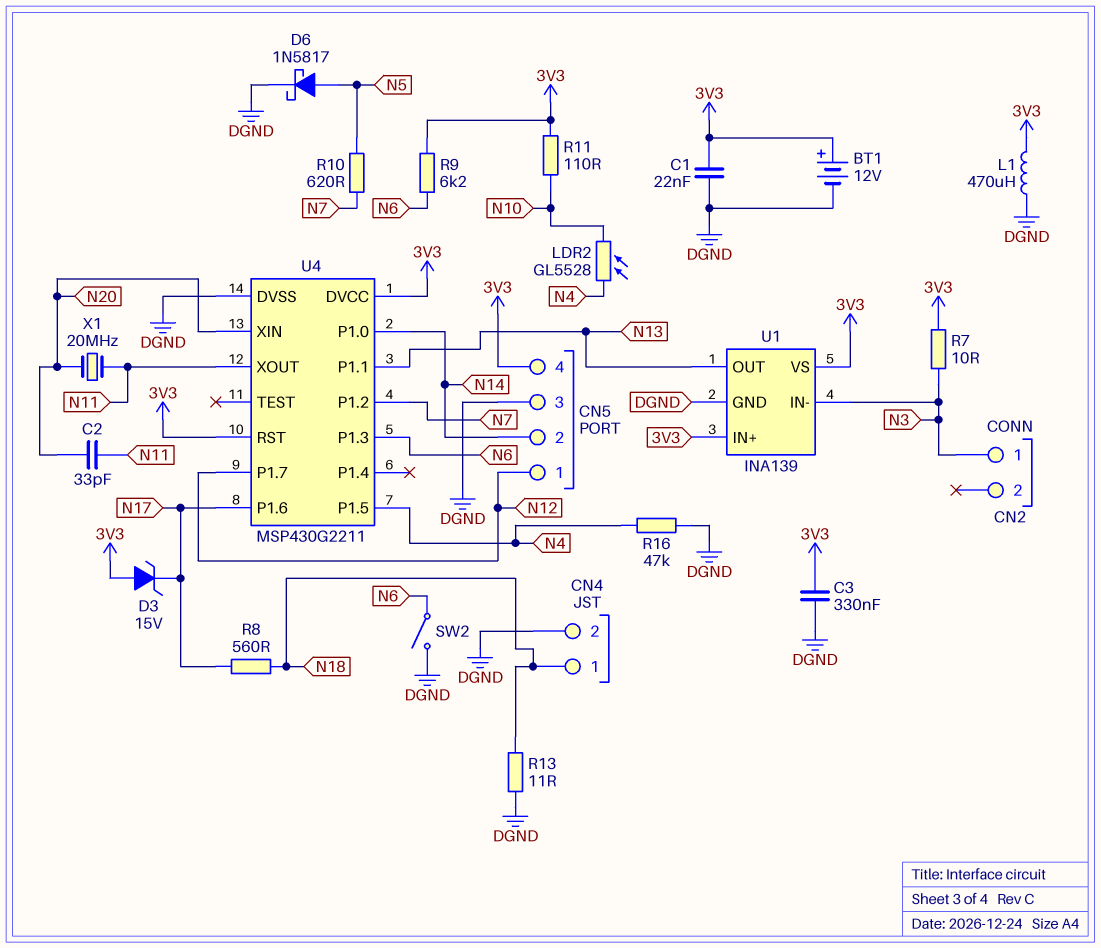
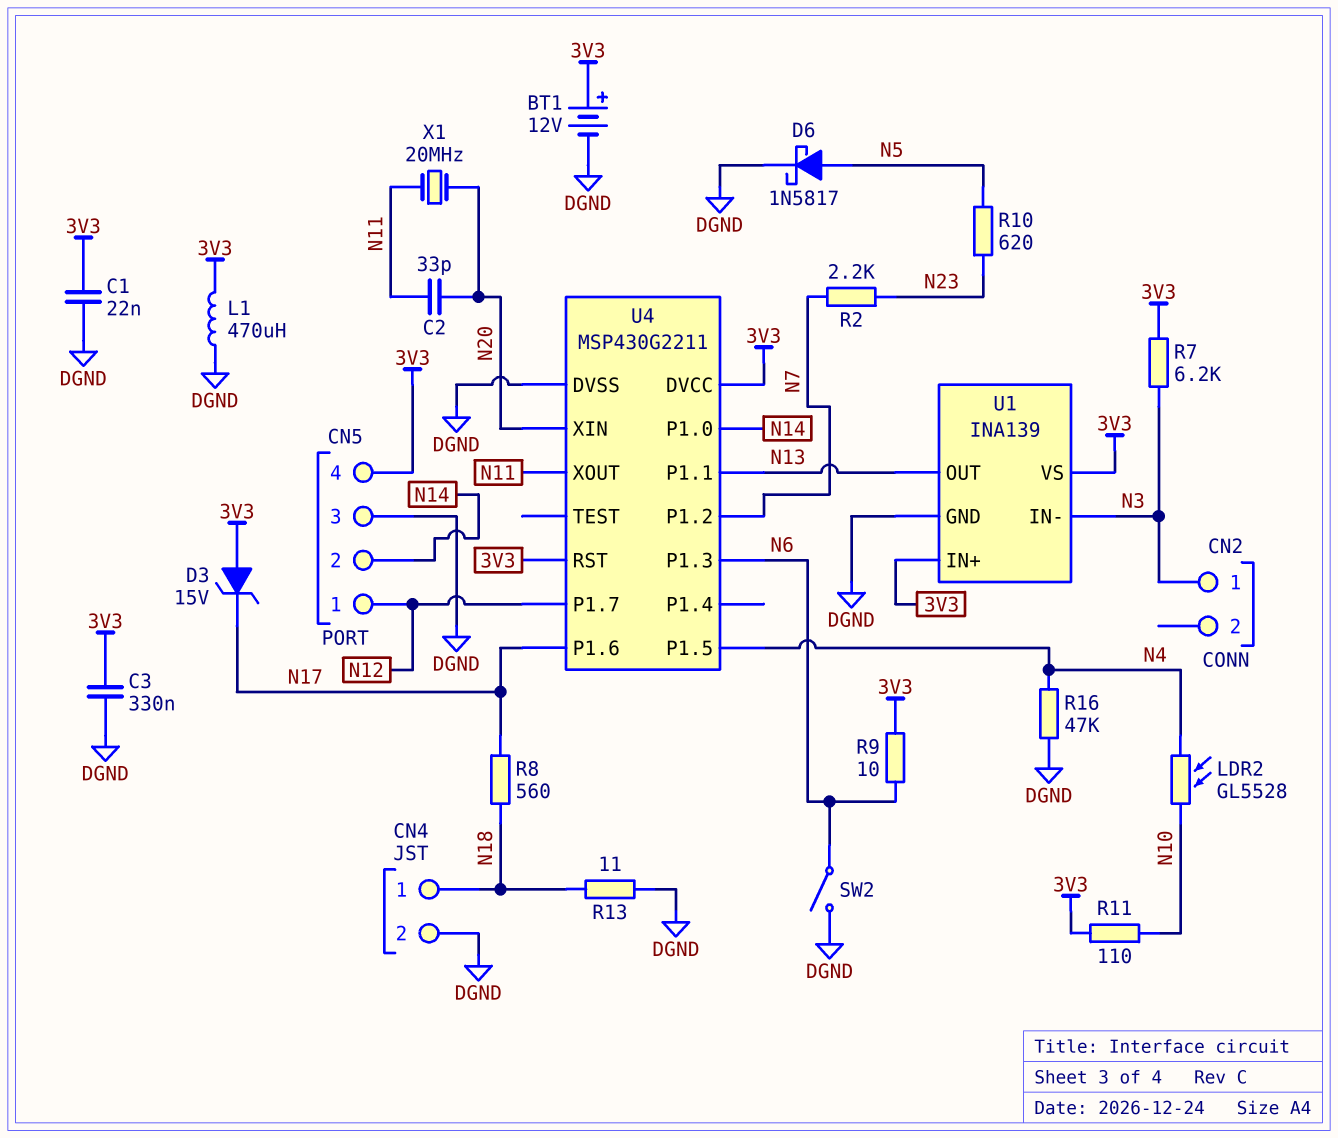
R2: none -> 2.2k (N7, N23)
R7: 10 (3V3, N3) -> 6.2k (3V3, N3)
R9: 6.2k (3V3, N6) -> 10 (3V3, N6)
R10: 620 (N5, N7) -> 620 (N5, N23)

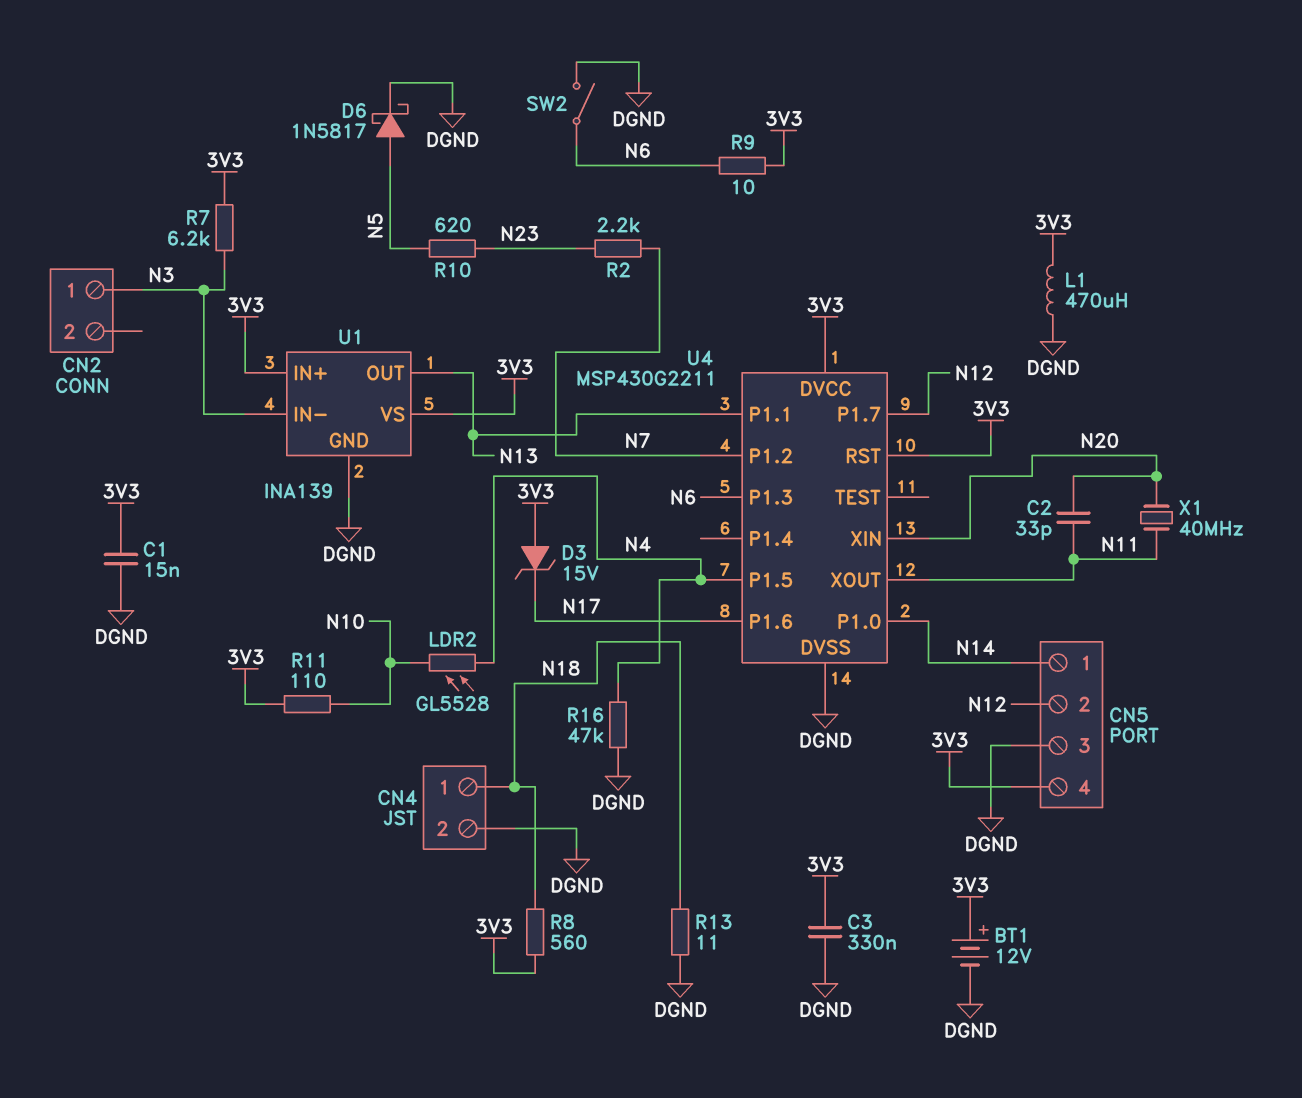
C1: 22nF (3V3, DGND) -> 15nF (3V3, DGND)
CN5 pin 1: N12 -> N14
CN5 pin 2: N14 -> N12
R8: 560 (N17, N18) -> 560 (3V3, N18)
X1: 20MHz (N11, N20) -> 40MHz (N11, N20)

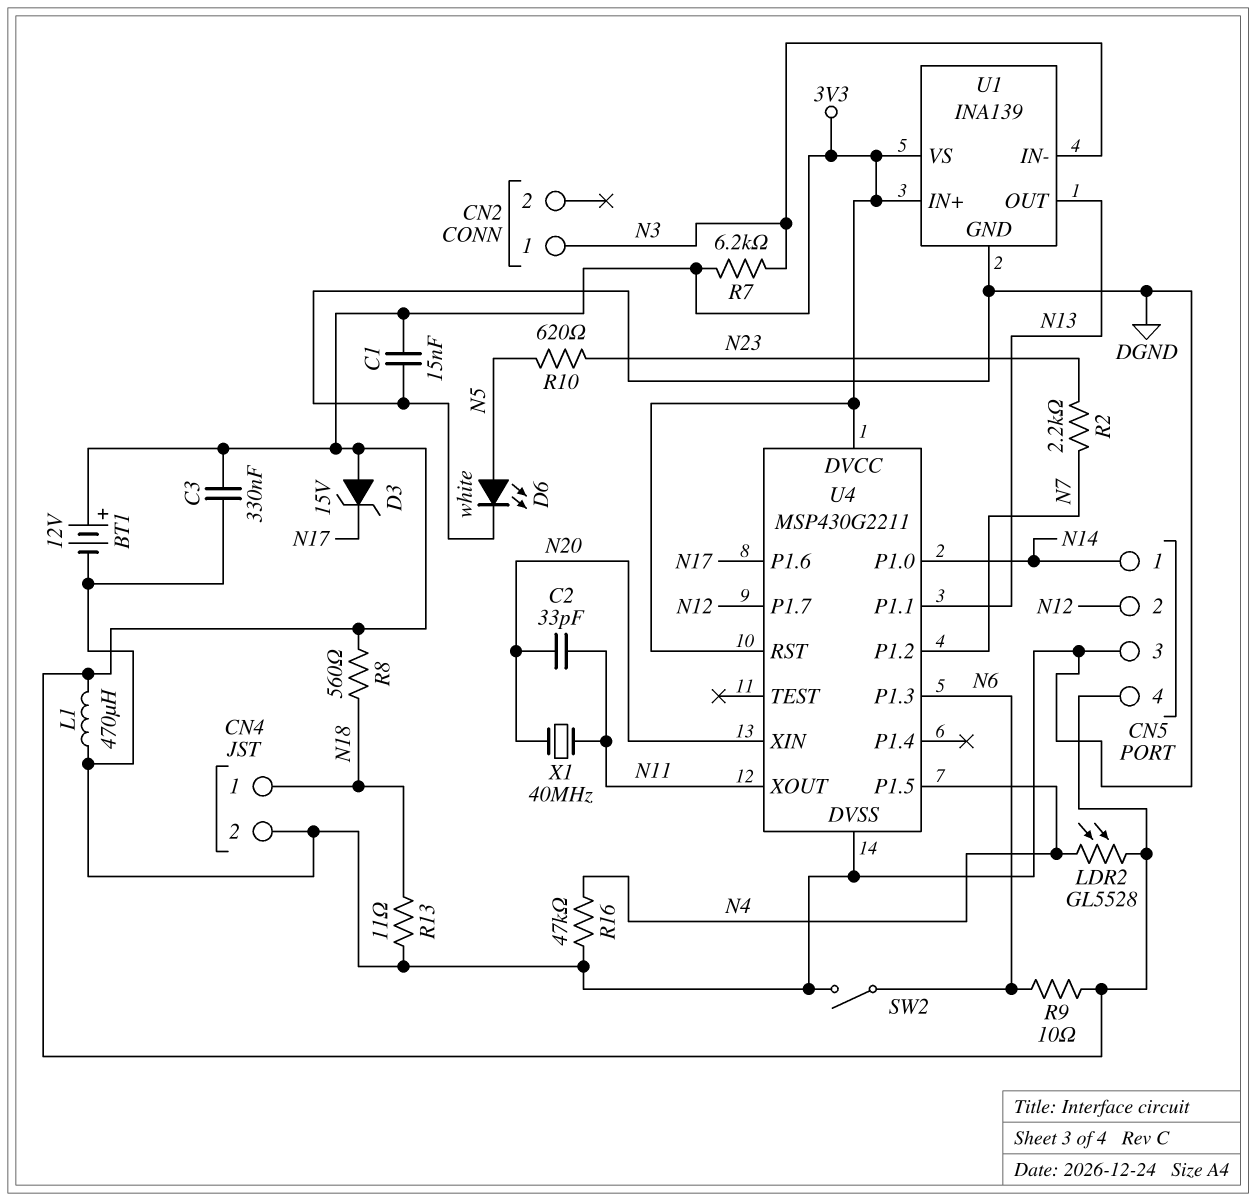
D6: schottky 1N5817 (A N5, K DGND) -> LED white (A N5, K DGND)
LDR2: GL5528 (N4, N10) -> GL5528 (3V3, N4)
R11: 110 (3V3, N10) -> none

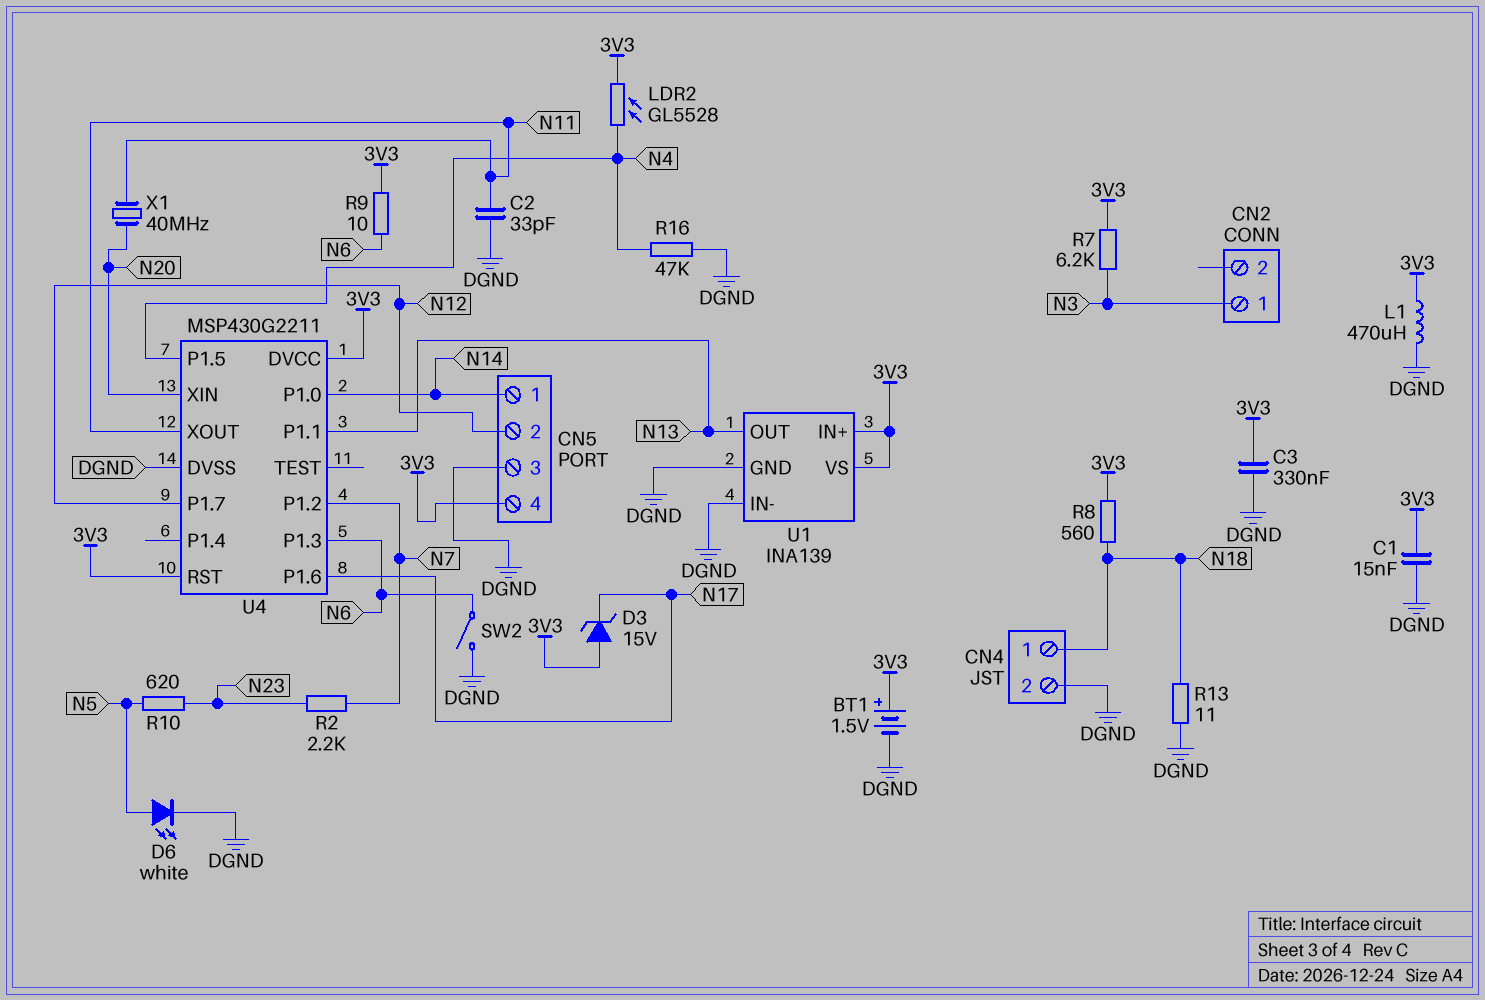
BT1: 12V (plus 3V3, minus DGND) -> 1.5V (plus 3V3, minus DGND)
C2: 33pF (N11, N20) -> 33pF (DGND, N11)
U1 pin IN-: N3 -> DGND

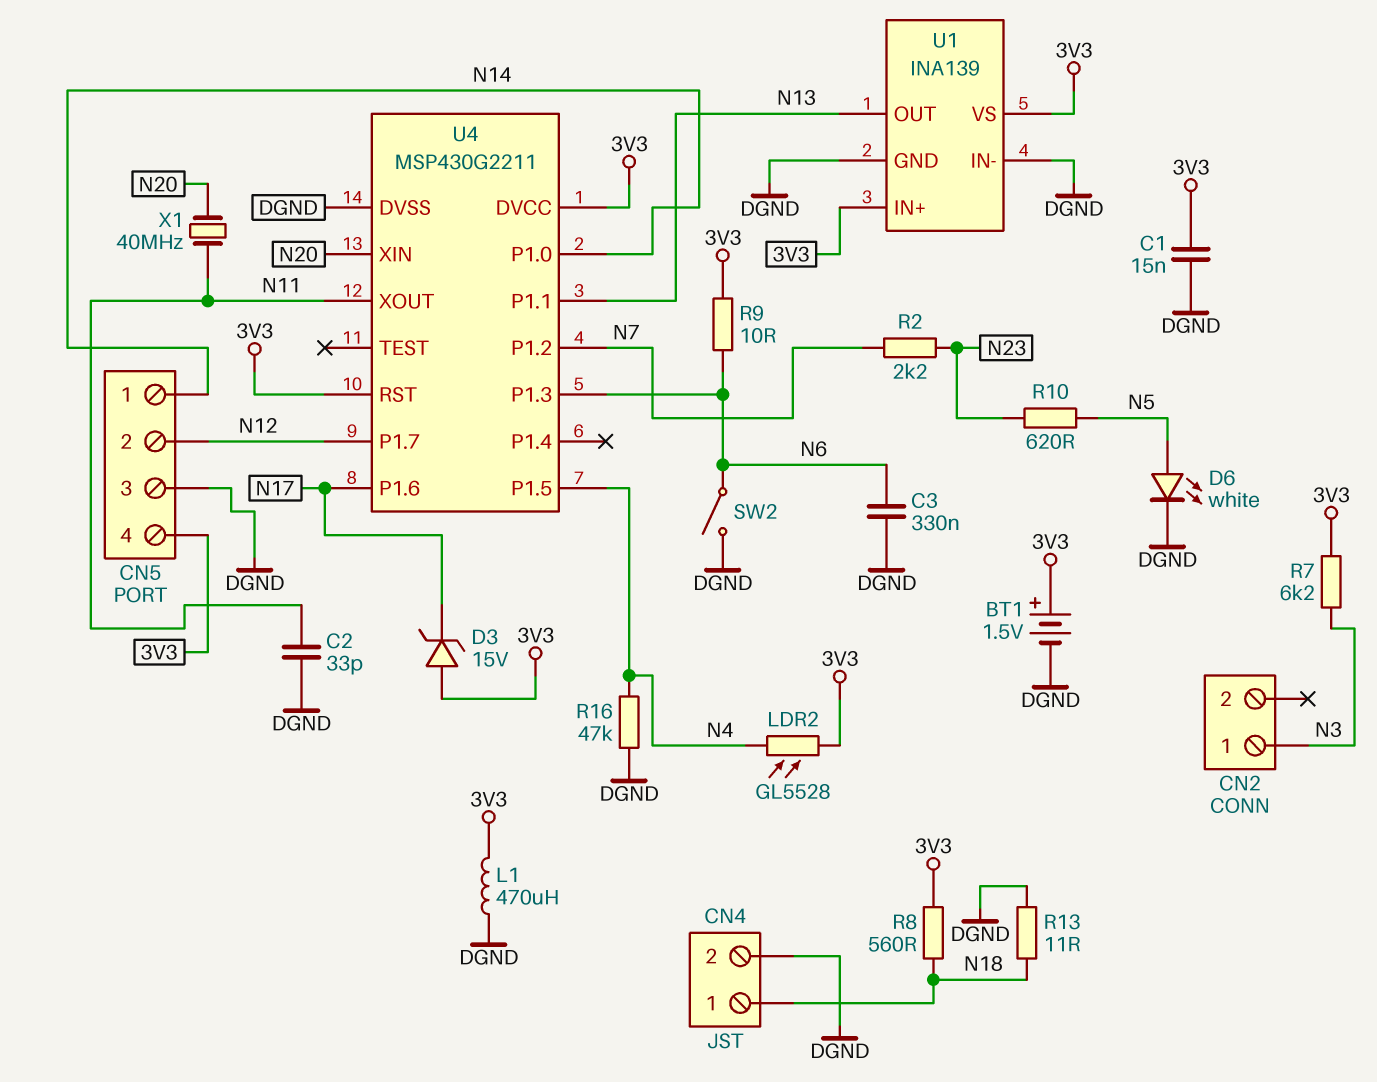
C3: 330nF (3V3, DGND) -> 330nF (DGND, N6)

